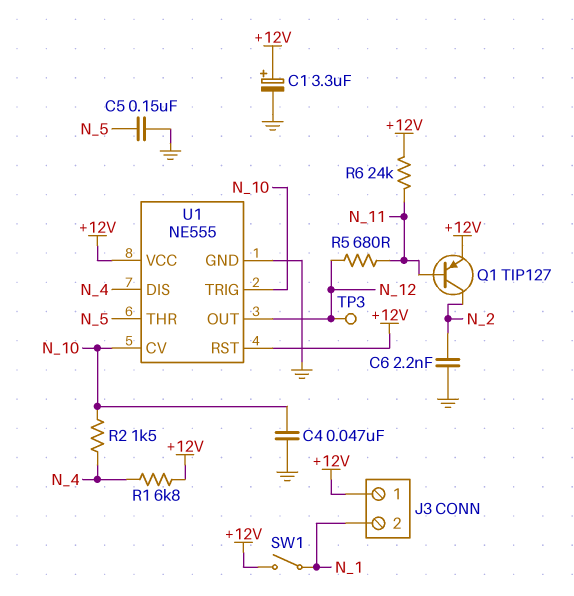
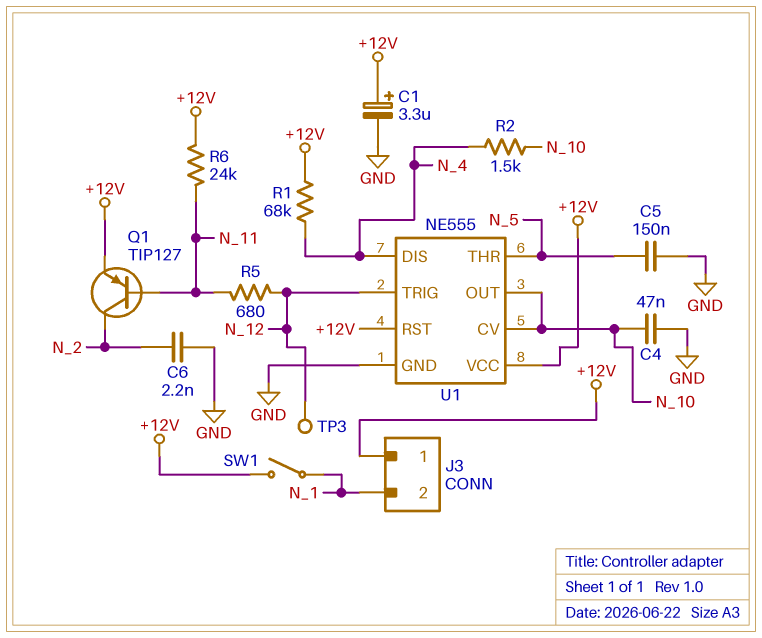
R1: 6.8k (+12V, N_4) -> 68k (+12V, N_4)
U1 pin OUT: N_12 -> N_10
U1 pin TRIG: N_10 -> N_12

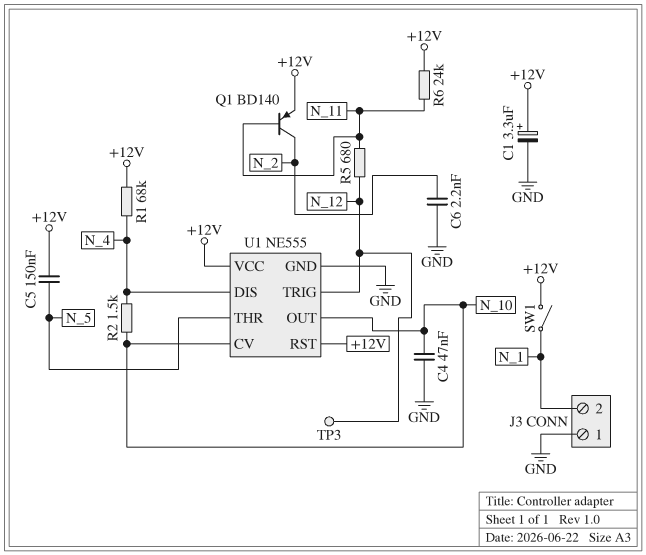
C5: 150nF (GND, N_5) -> 150nF (+12V, N_5)
J3 pin 1: +12V -> GND
Q1: PNP TIP127 (B N_11, C N_2, E +12V) -> PNP BD140 (B N_11, C N_2, E +12V)

